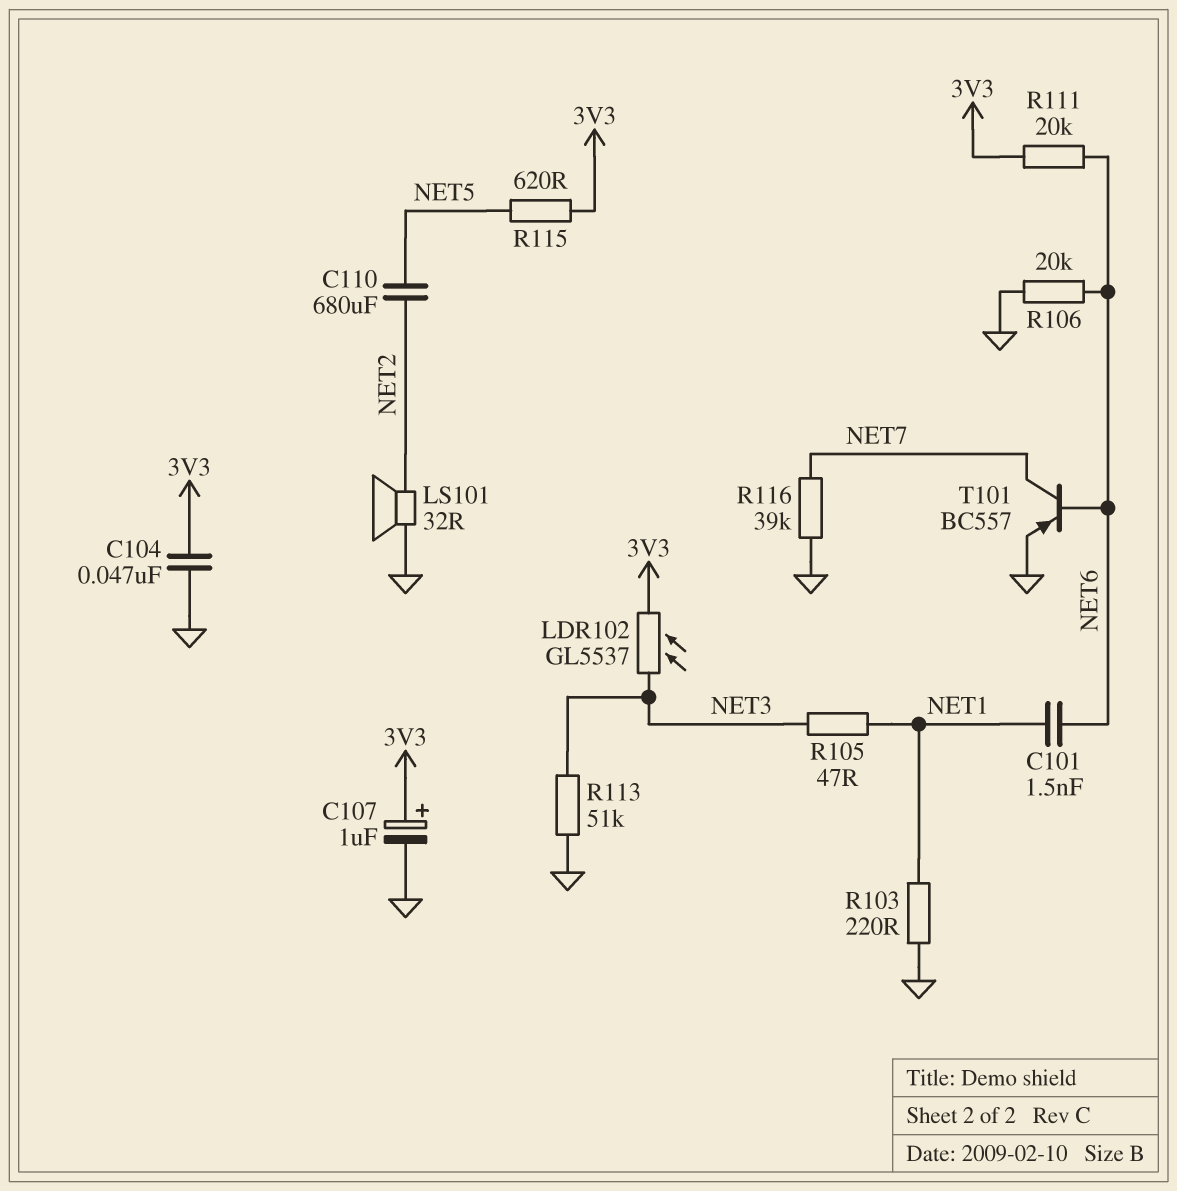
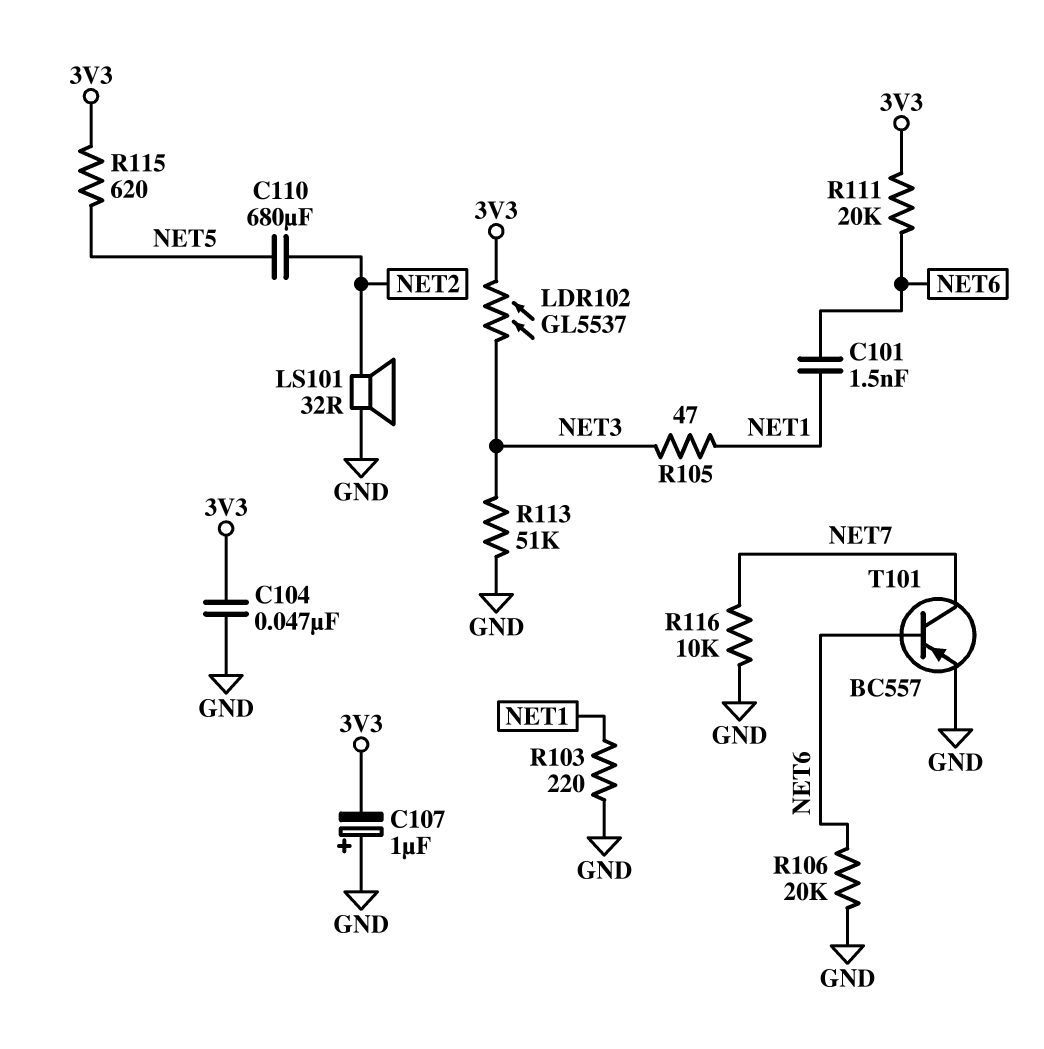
C107: 1uF (plus 3V3, minus GND) -> 1uF (plus GND, minus 3V3)
R116: 39k (GND, NET7) -> 10k (GND, NET7)

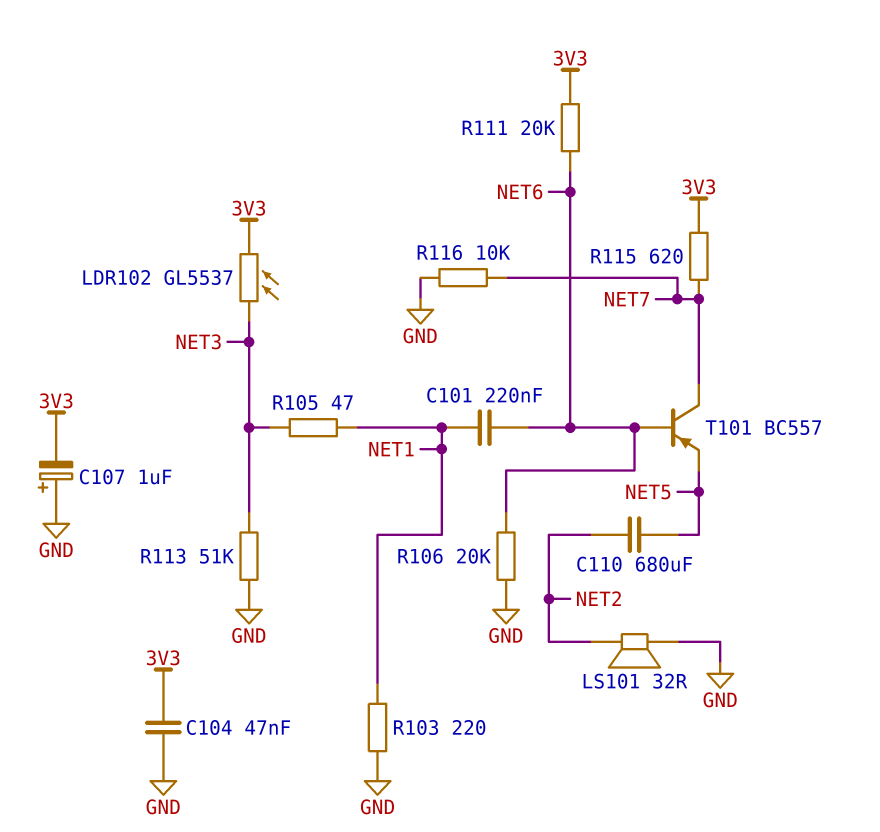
C101: 1.5nF (NET1, NET6) -> 220nF (NET1, NET6)
R115: 620 (3V3, NET5) -> 620 (3V3, NET7)
T101: PNP BC557 (B NET6, C NET7, E GND) -> PNP BC557 (B NET6, C NET7, E NET5)

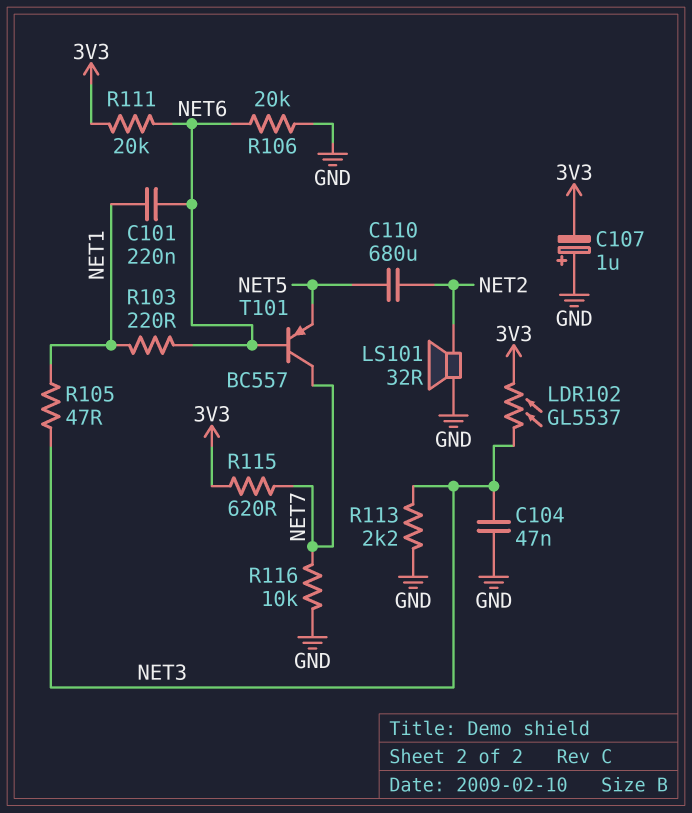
C104: 47nF (3V3, GND) -> 47nF (GND, NET3)
R103: 220 (GND, NET1) -> 220 (NET1, NET6)
R113: 51k (GND, NET3) -> 2.2k (GND, NET3)

